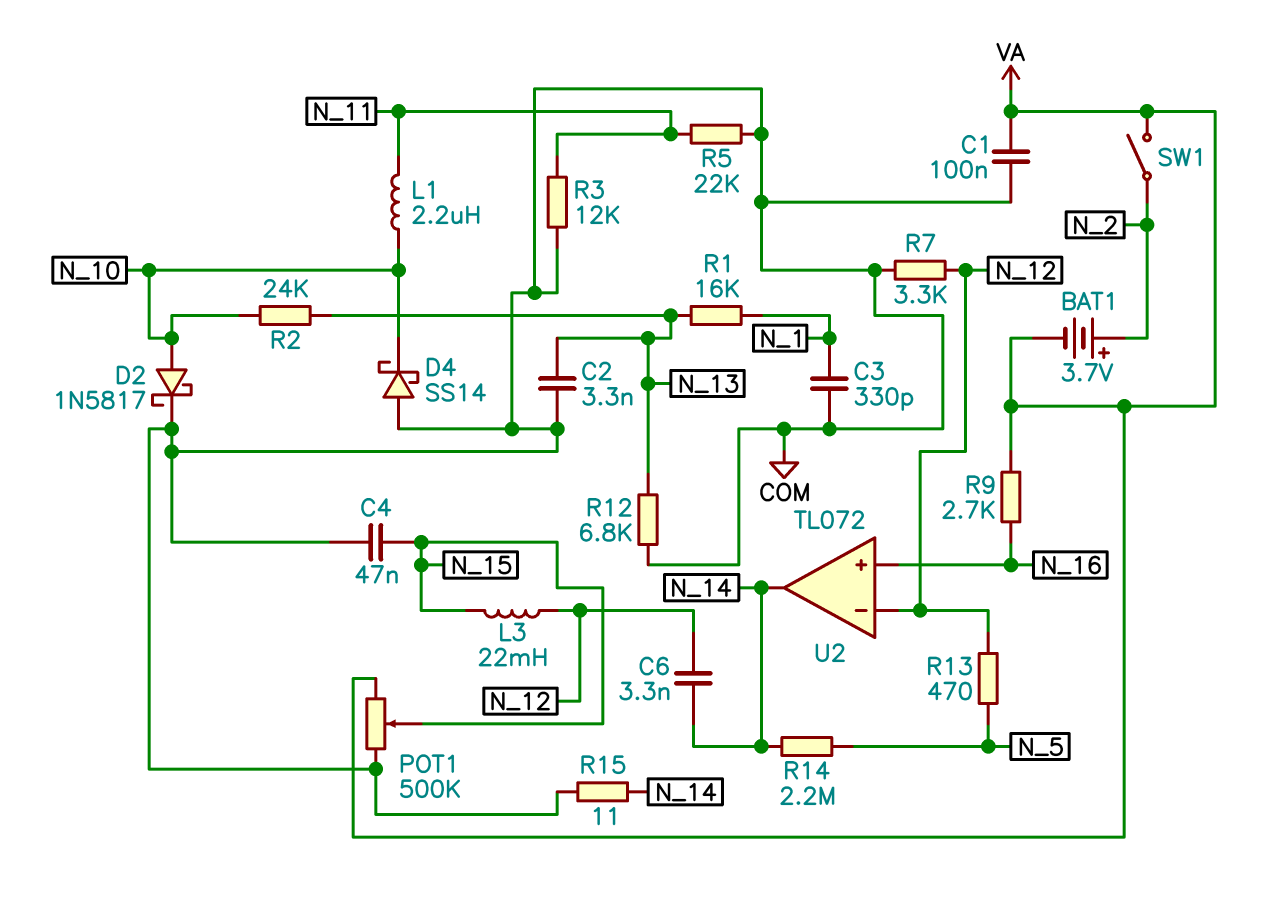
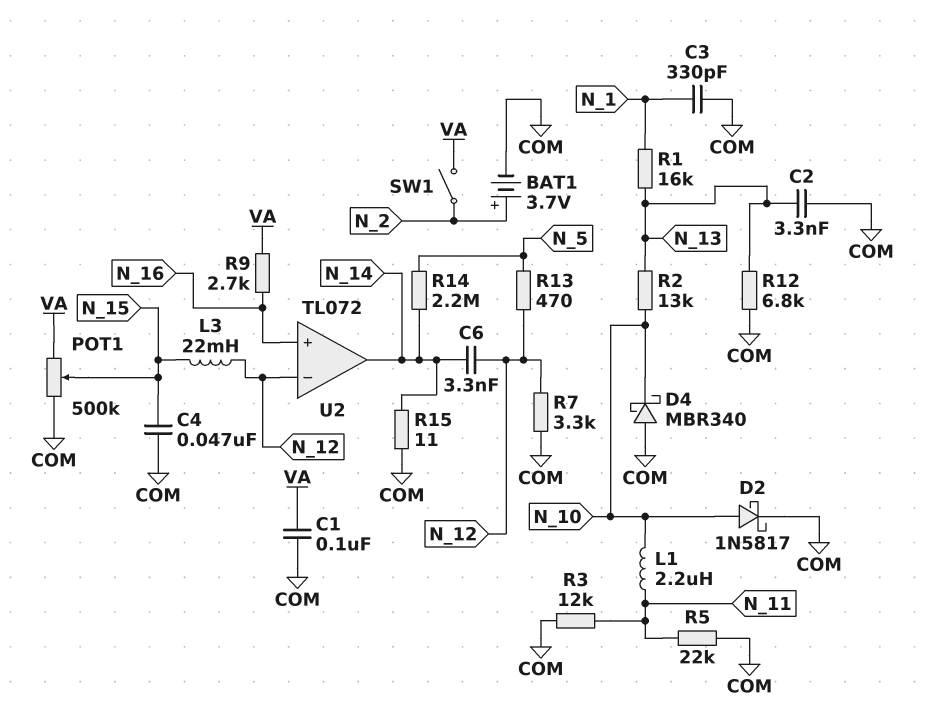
BAT1: 3.7V (plus N_2, minus VA) -> 3.7V (plus N_2, minus COM)
D4: schottky SS14 (A COM, K N_10) -> schottky MBR340 (A COM, K N_10)
R2: 24k (N_10, N_13) -> 13k (N_10, N_13)

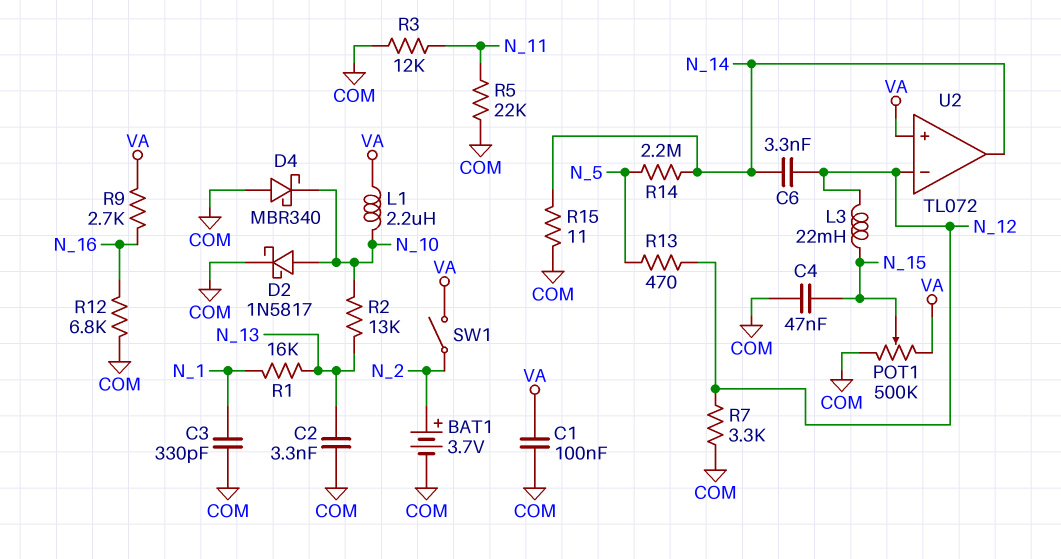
L1: 2.2uH (N_10, N_11) -> 2.2uH (N_10, VA)
R12: 6.8k (COM, N_13) -> 6.8k (COM, N_16)
U2 pin in+: N_16 -> VA

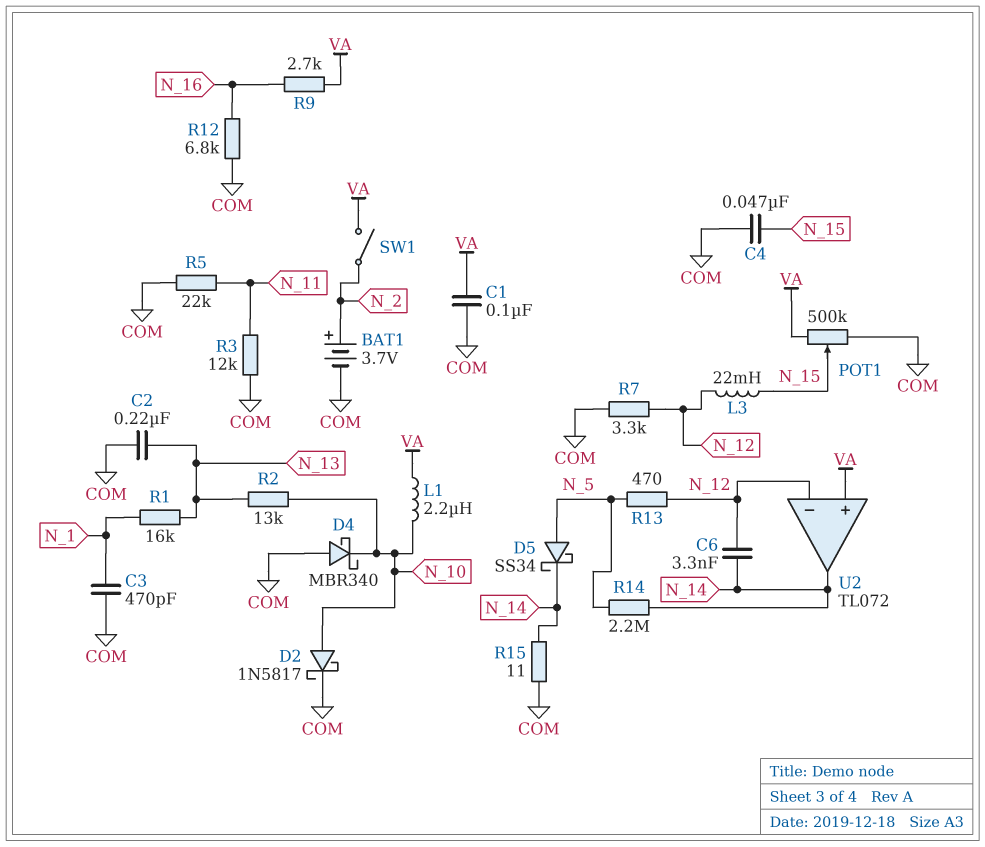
C2: 3.3nF (COM, N_13) -> 220nF (COM, N_13)
C3: 330pF (COM, N_1) -> 470pF (COM, N_1)
D5: none -> schottky SS34 (A N_5, K N_14)

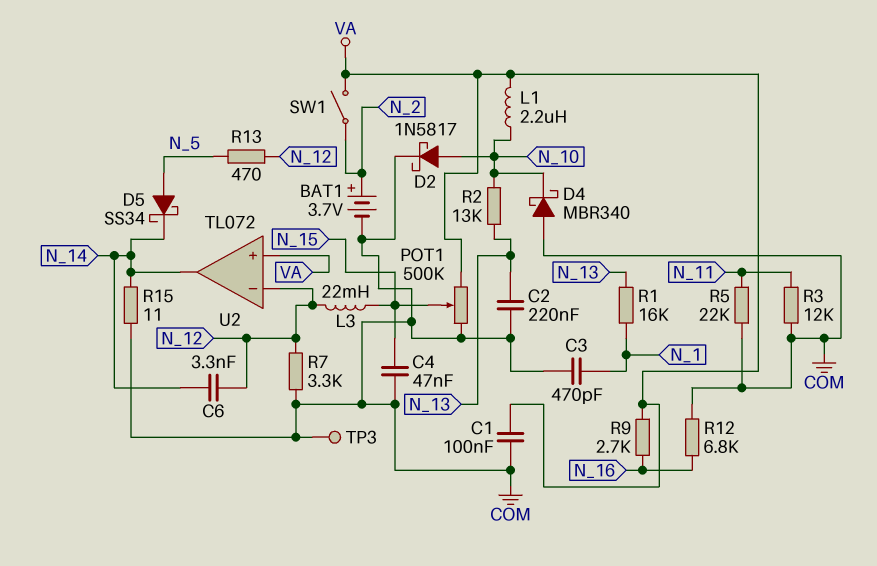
R14: 2.2M (N_5, N_14) -> none
TP3: none -> test point (COM)

